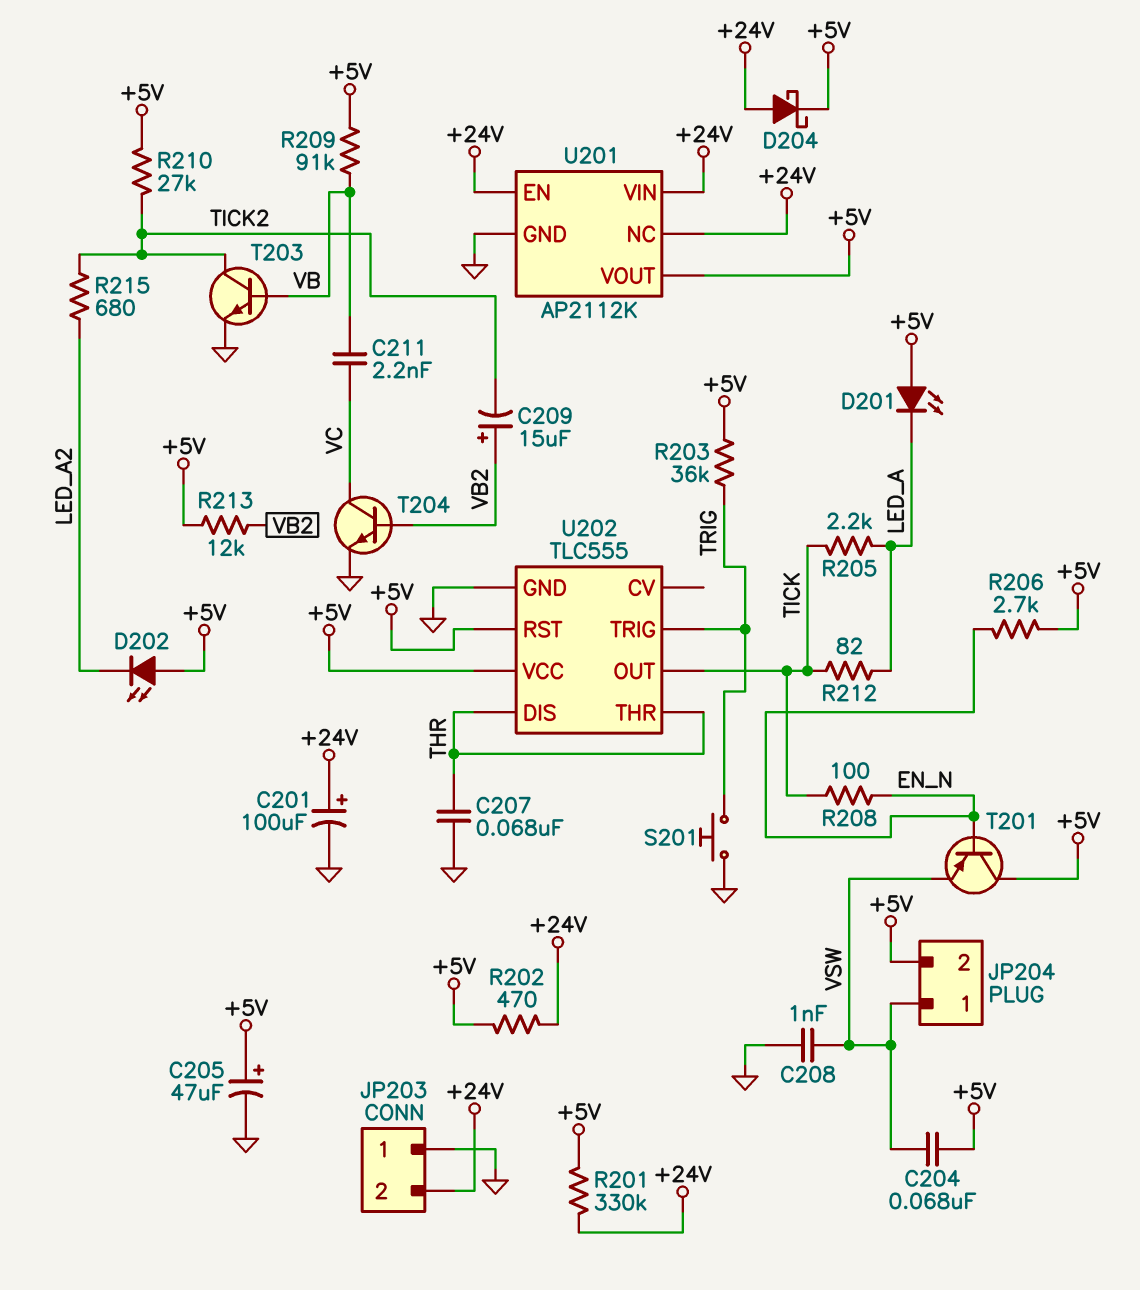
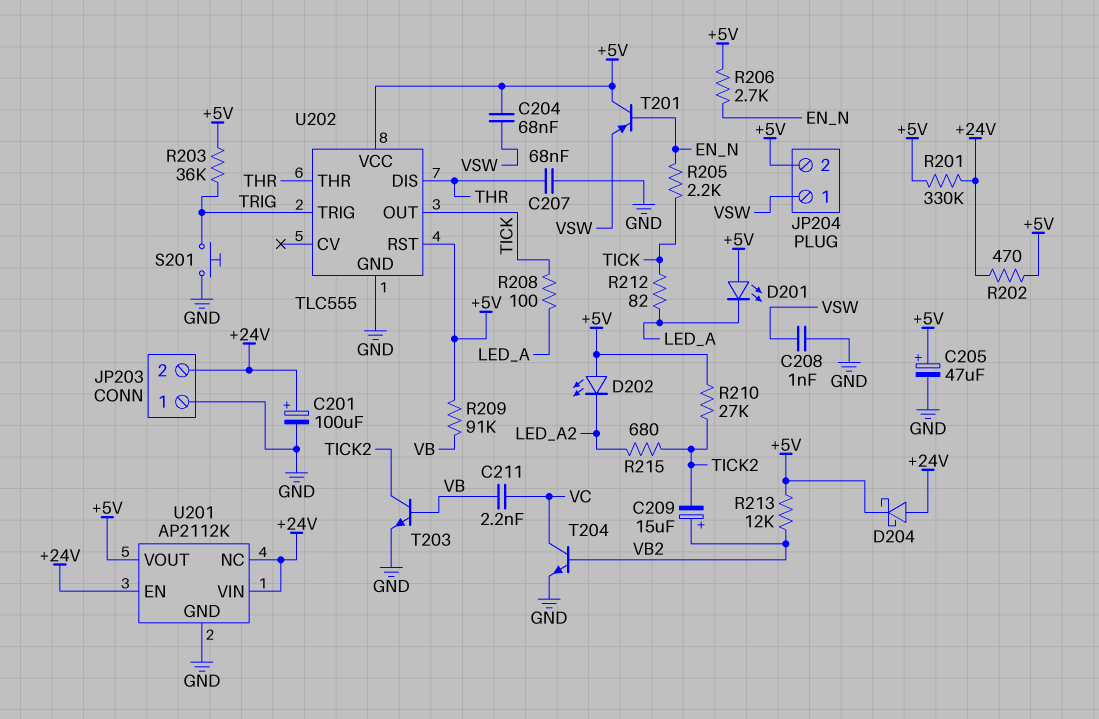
R205: 2.2k (LED_A, TICK) -> 2.2k (EN_N, TICK)
R208: 100 (EN_N, TICK) -> 100 (LED_A, TICK)

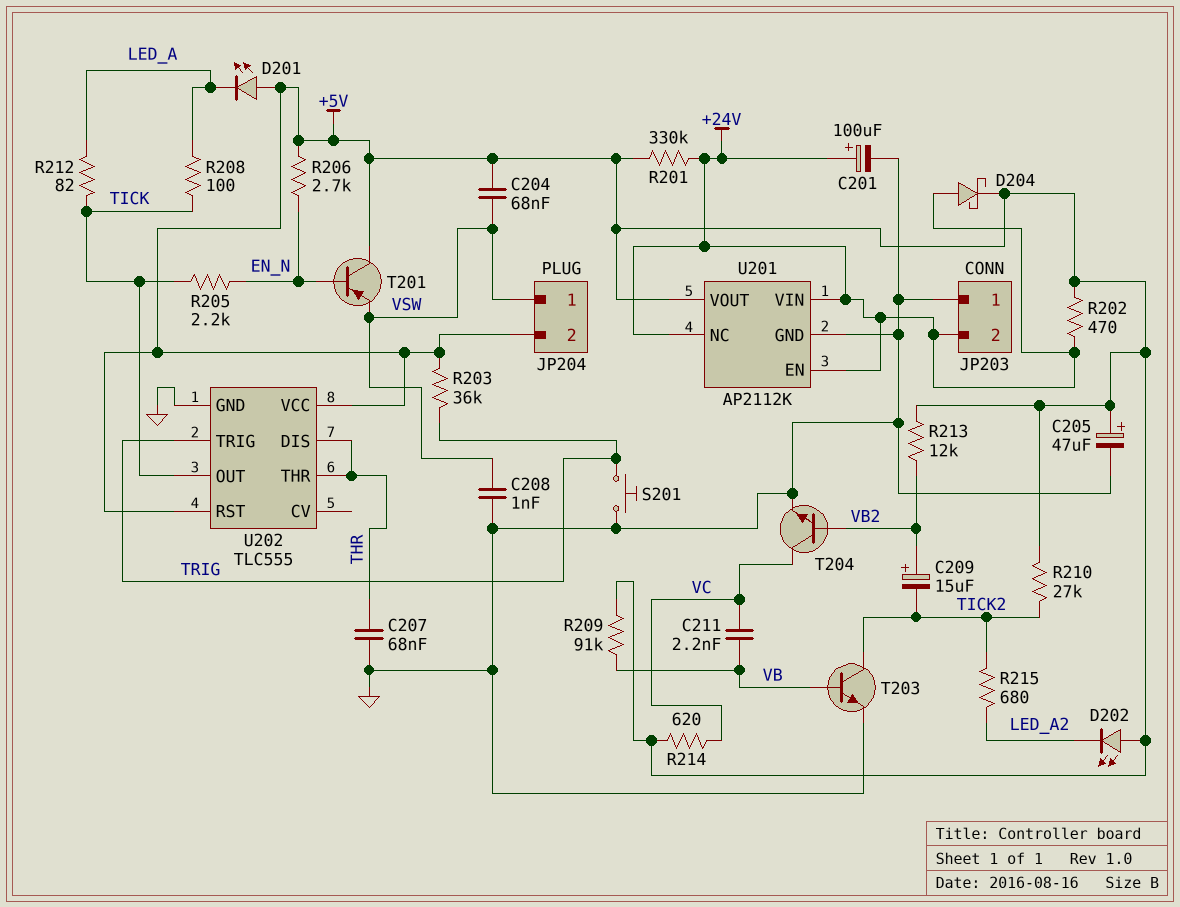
R214: none -> 620 (+5V, VC)

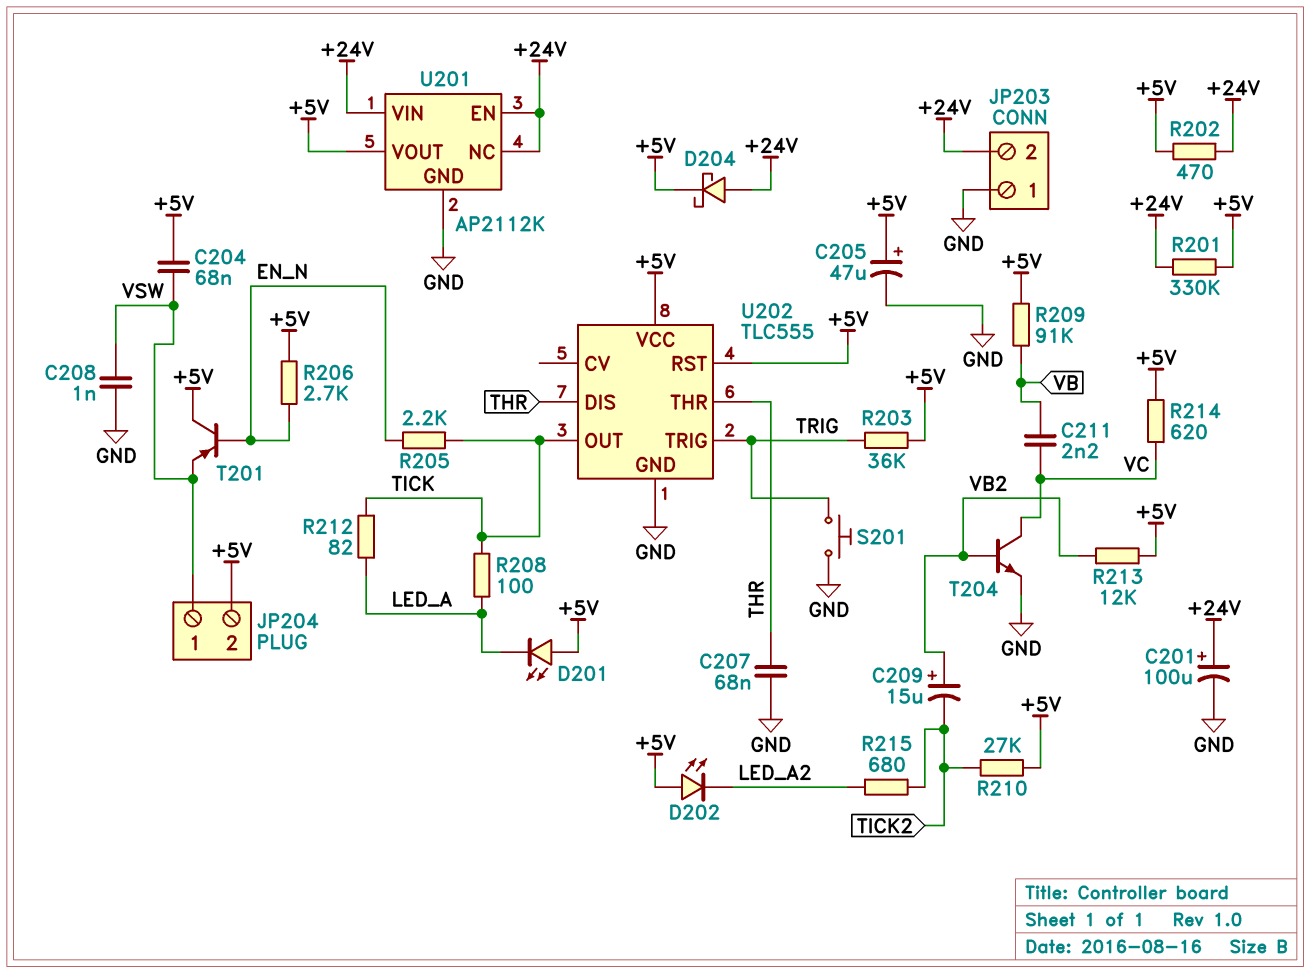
T203: NPN (B VB, C TICK2, E GND) -> none

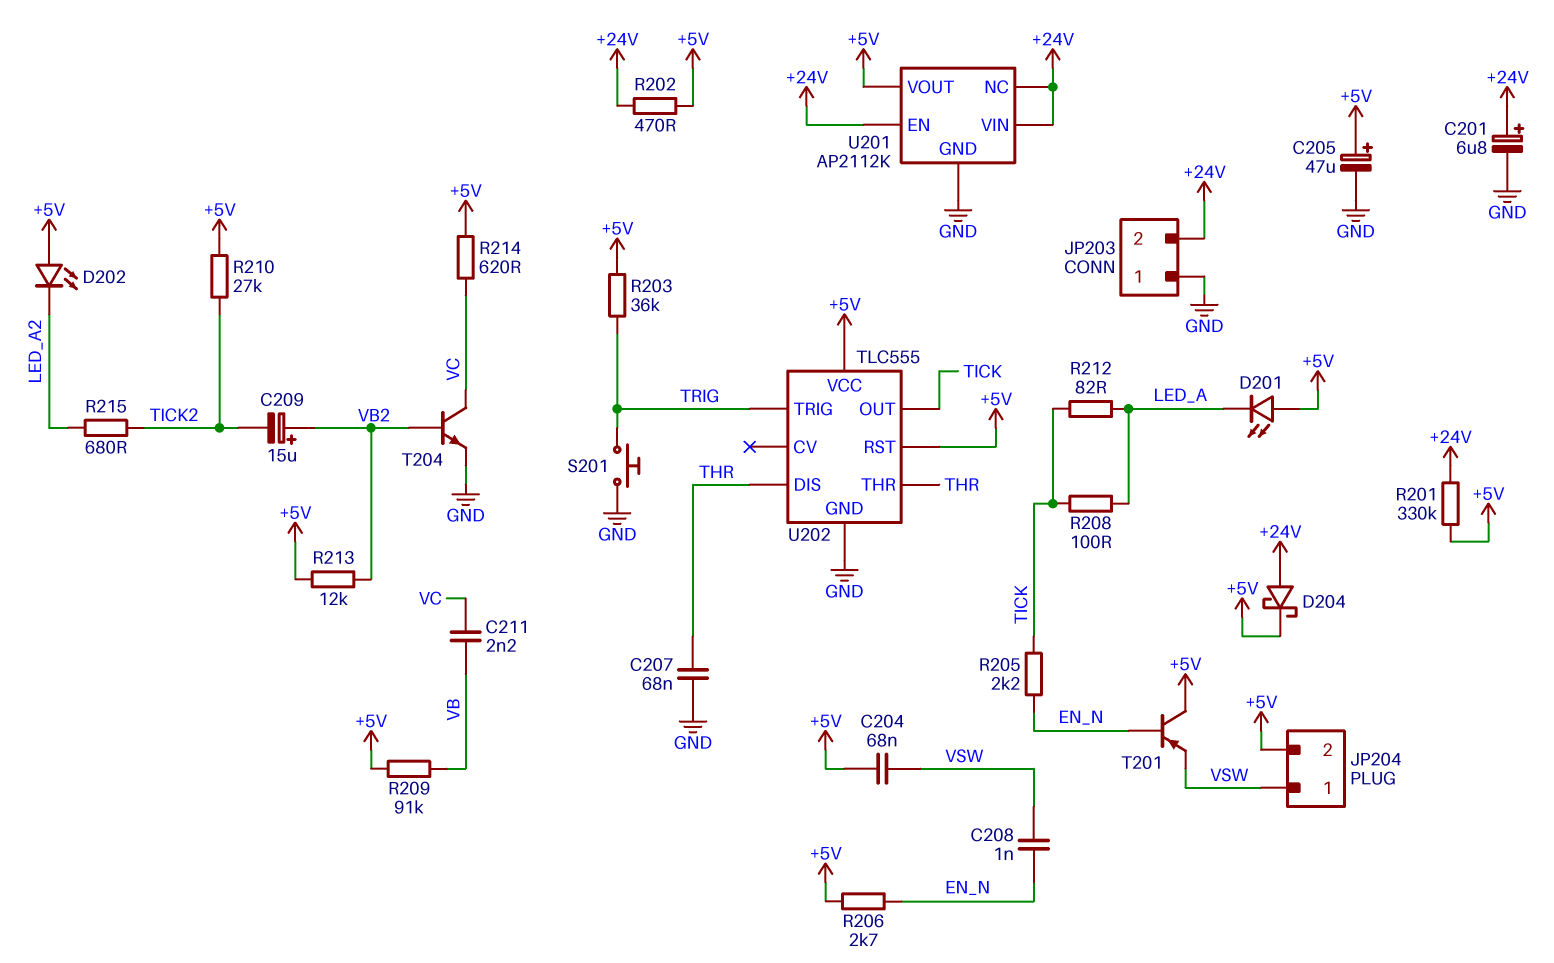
C201: 100uF (plus +24V, minus GND) -> 6.8uF (plus +24V, minus GND)
C208: 1nF (GND, VSW) -> 1nF (EN_N, VSW)

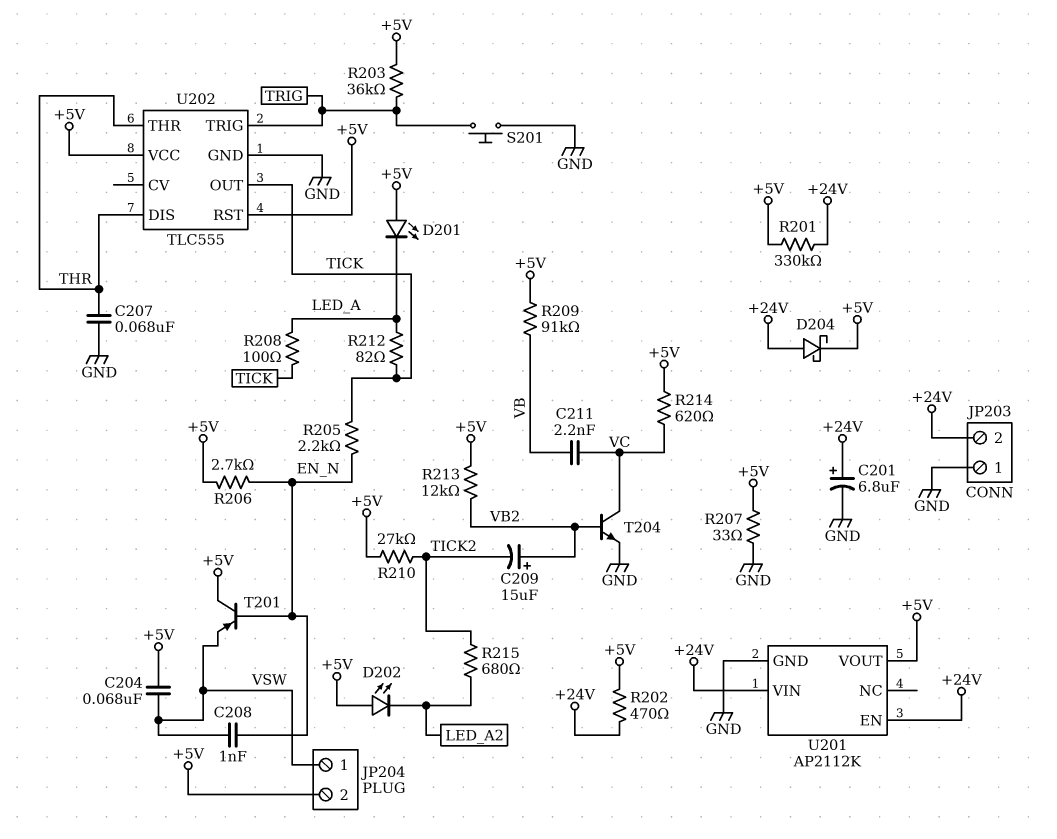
C205: 47uF (plus +5V, minus GND) -> none
R207: none -> 33 (+5V, GND)
U201 pin NC: +24V -> none

